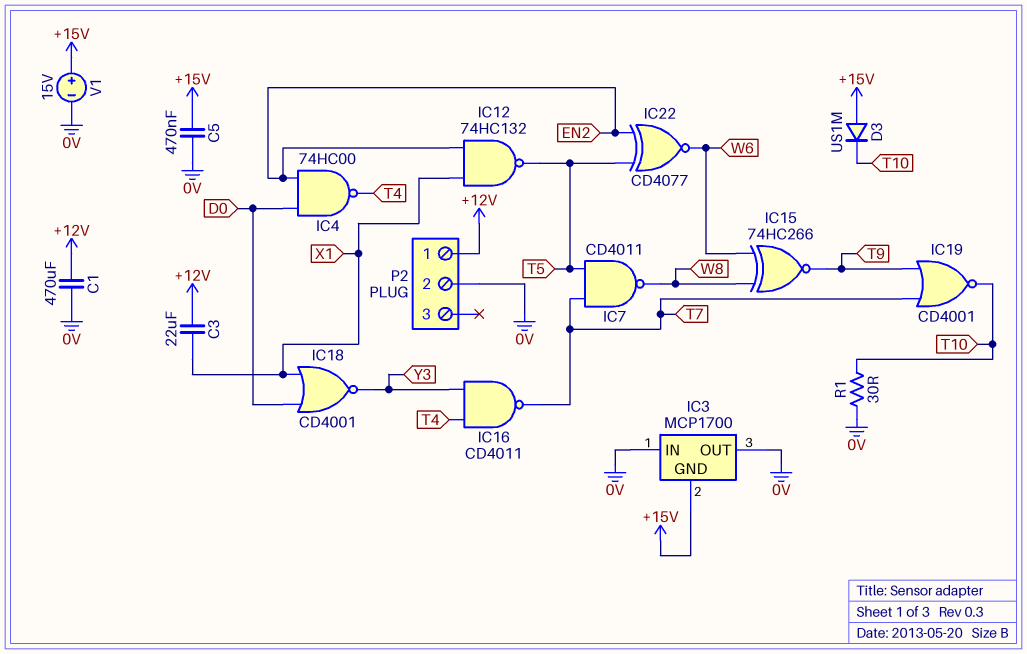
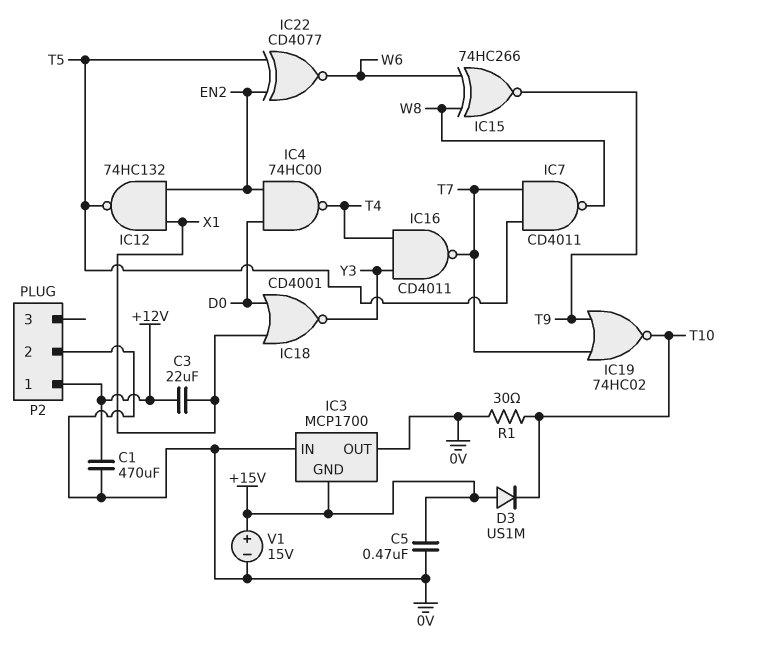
IC19: NOR CD4001 (in T7, in T9, out T10) -> NOR 74HC02 (in T7, in T9, out T10)

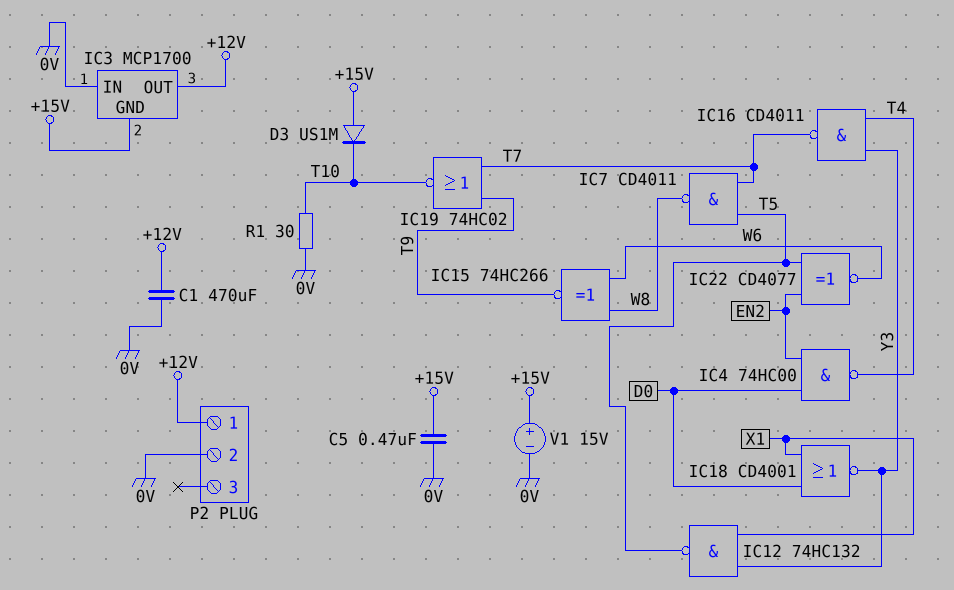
C3: 22uF (+12V, X1) -> none
IC3 pin OUT: 0V -> +12V
IC12: NAND 74HC132 (in EN2, in X1, out T5) -> NAND 74HC132 (in X1, in Y3, out T5)

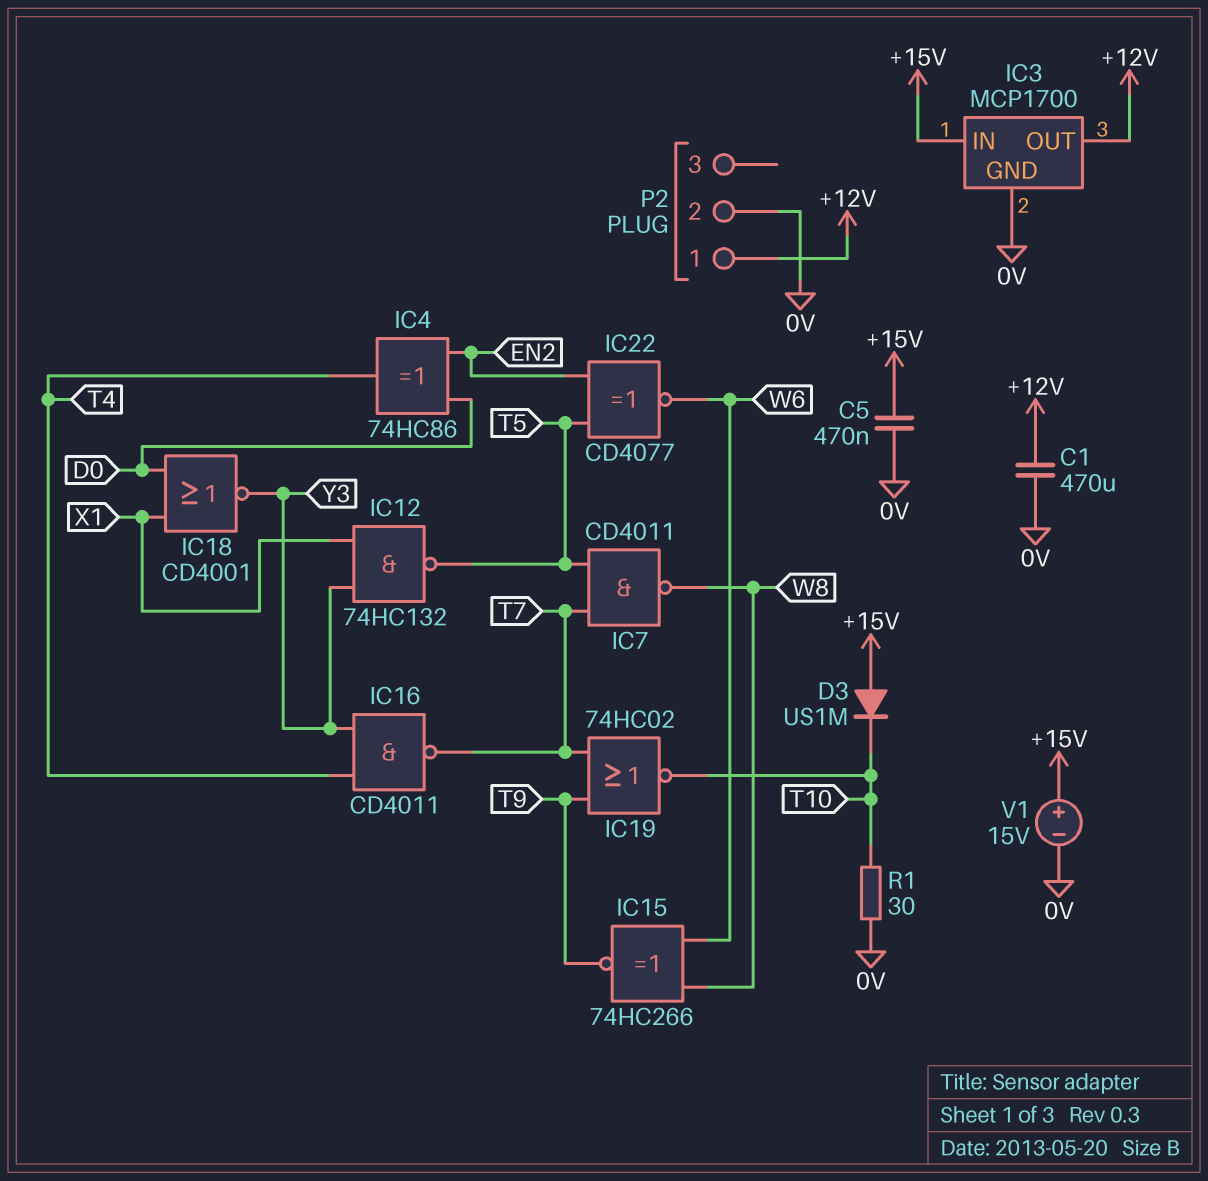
IC3 pin GND: +15V -> 0V
IC3 pin IN: 0V -> +15V
IC4: NAND 74HC00 (in D0, in EN2, out T4) -> XOR 74HC86 (in D0, in EN2, out T4)

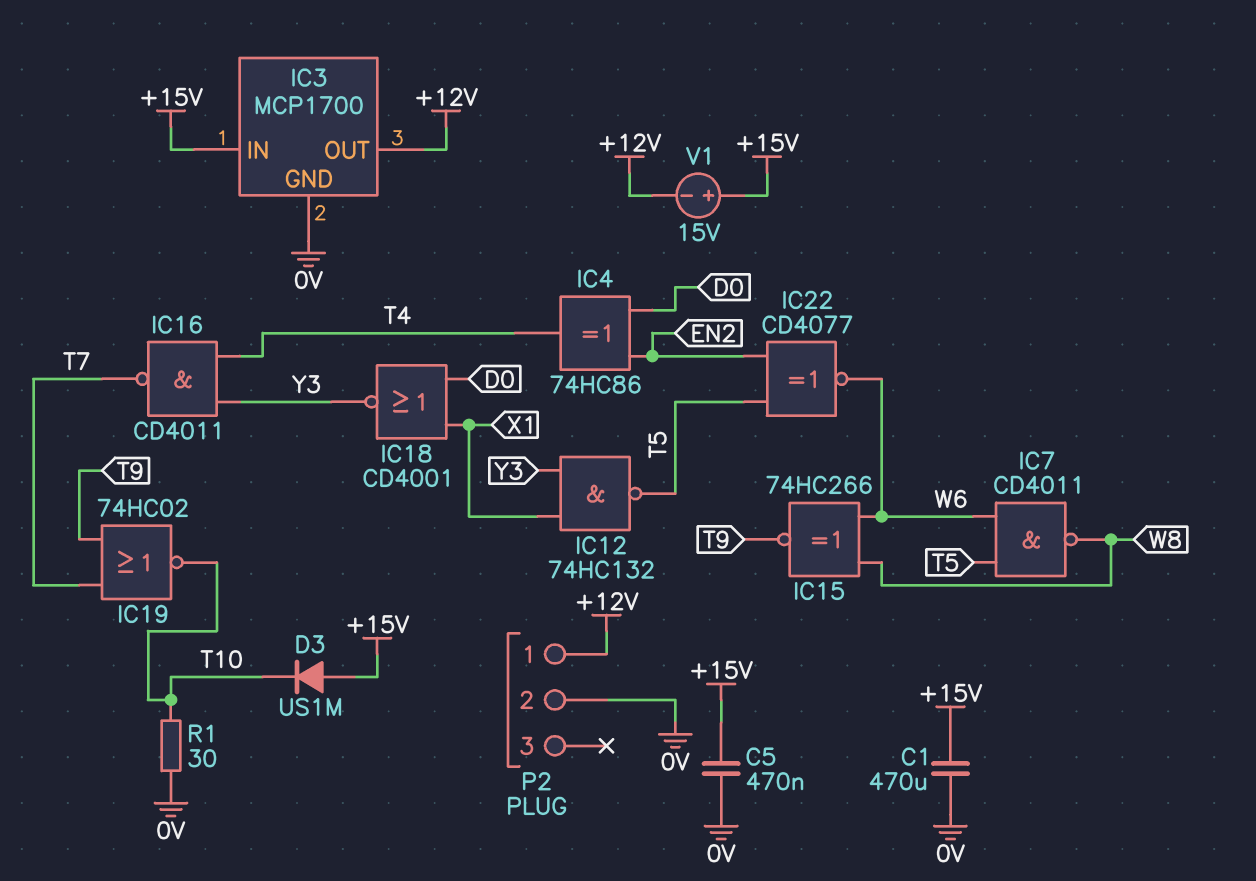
C1: 470uF (+12V, 0V) -> 470uF (+15V, 0V)
IC7: NAND CD4011 (in T5, in T7, out W8) -> NAND CD4011 (in T5, in W6, out W8)
V1: 15V (plus +15V, minus 0V) -> 15V (plus +15V, minus +12V)

